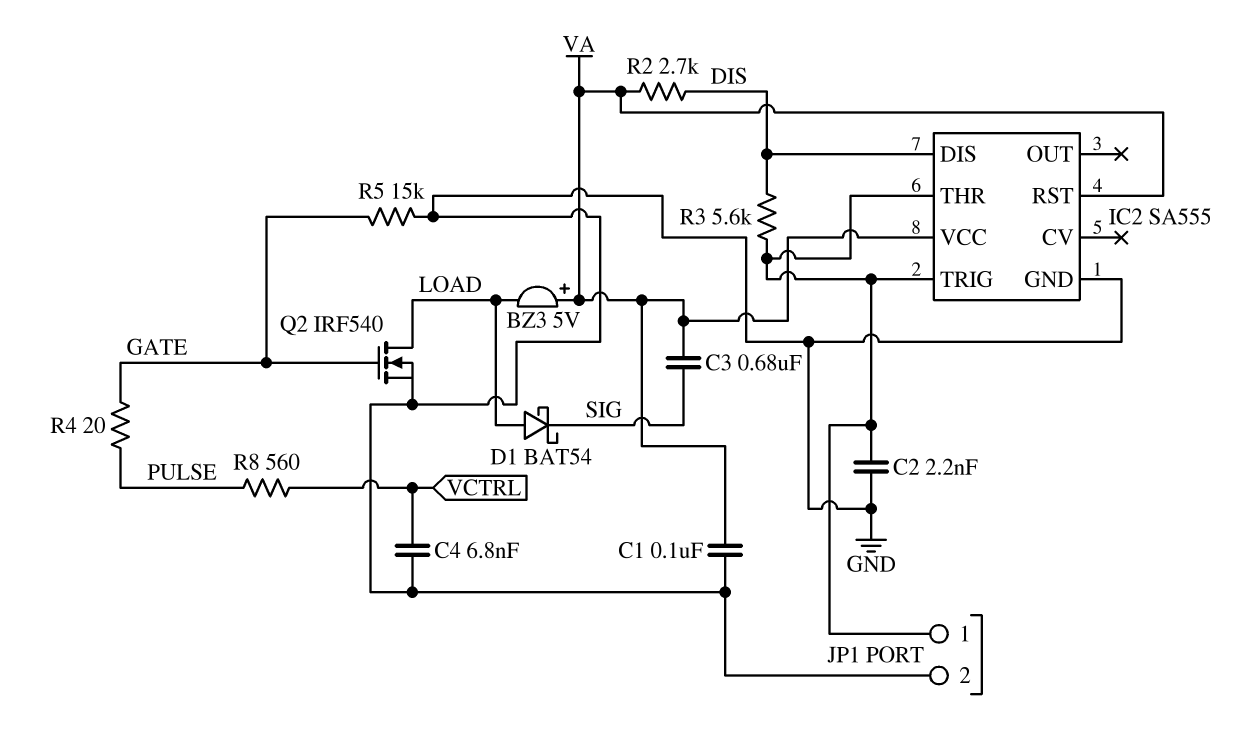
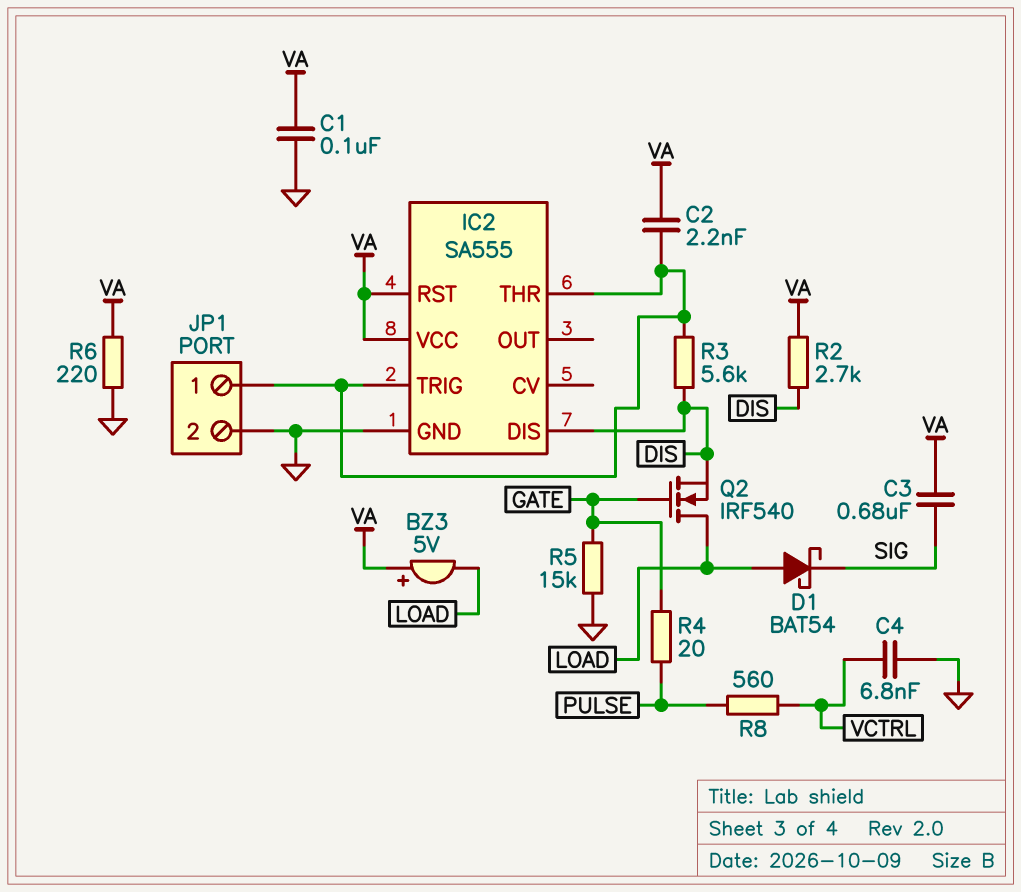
C2: 2.2nF (GND, IC2/THR) -> 2.2nF (IC2/THR, VA)
Q2: NMOS IRF540 (G GATE, D LOAD, S GND) -> NMOS IRF540 (G GATE, D LOAD, S DIS)
R6: none -> 220 (GND, VA)

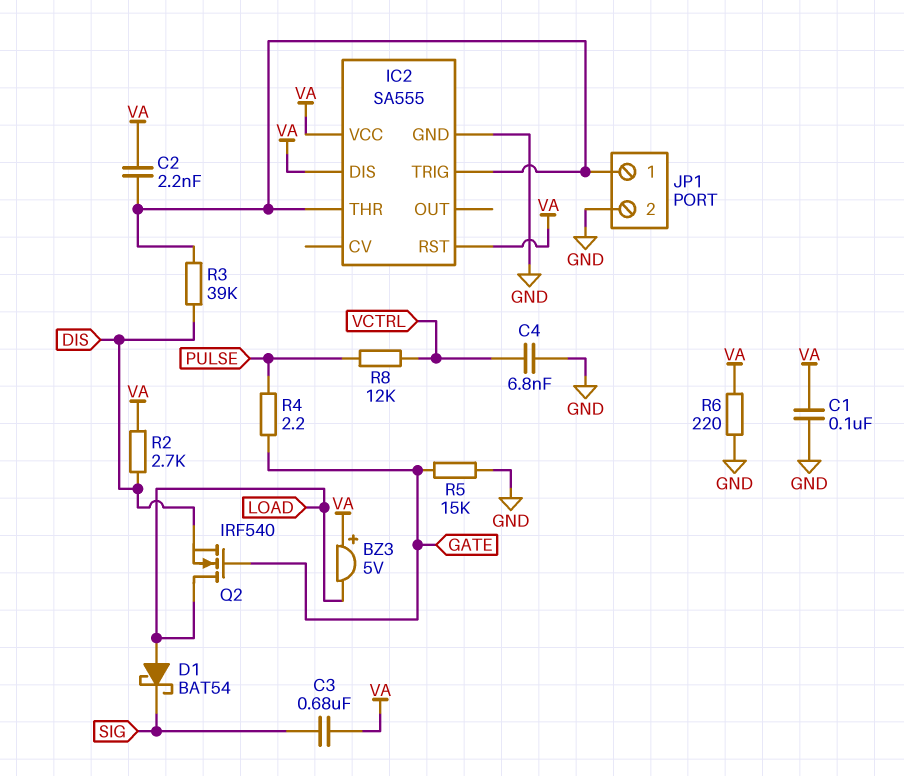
IC2 pin DIS: DIS -> VA
R3: 5.6k (DIS, IC2/THR) -> 39k (DIS, IC2/THR)
R4: 20 (GATE, PULSE) -> 2.2 (GATE, PULSE)
R8: 560 (PULSE, VCTRL) -> 12k (PULSE, VCTRL)

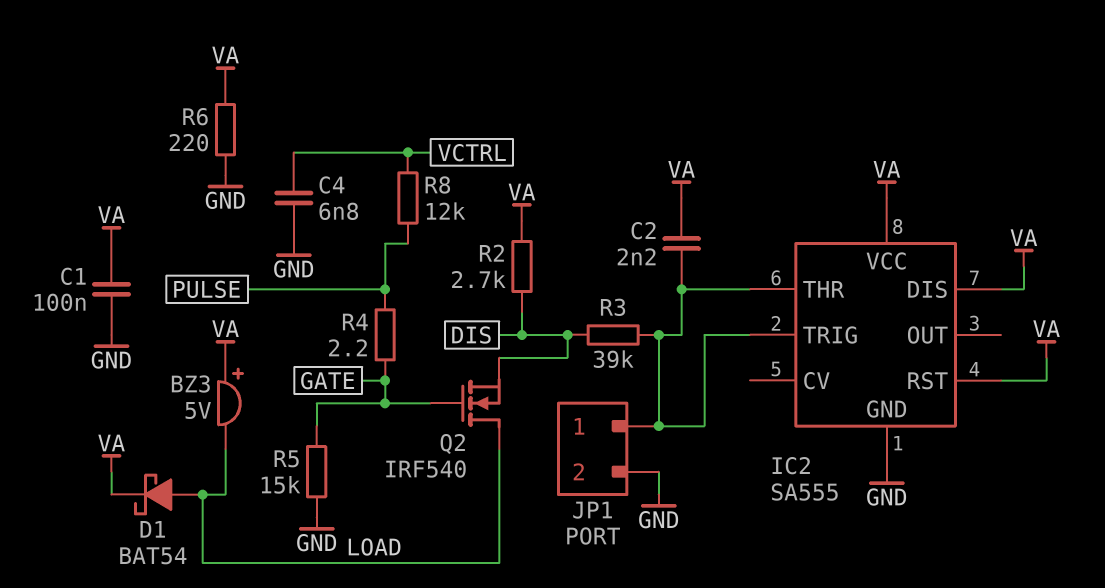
C3: 680nF (SIG, VA) -> none
D1: schottky BAT54 (A LOAD, K SIG) -> schottky BAT54 (A LOAD, K VA)

